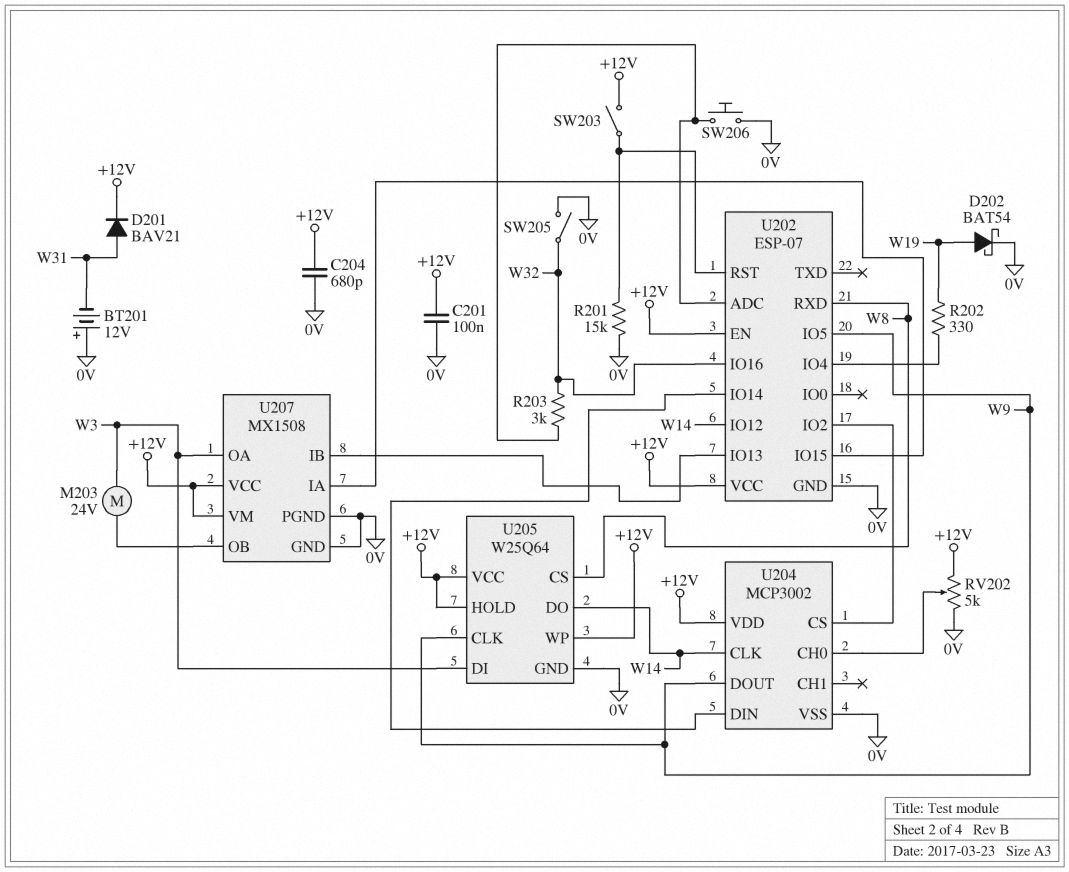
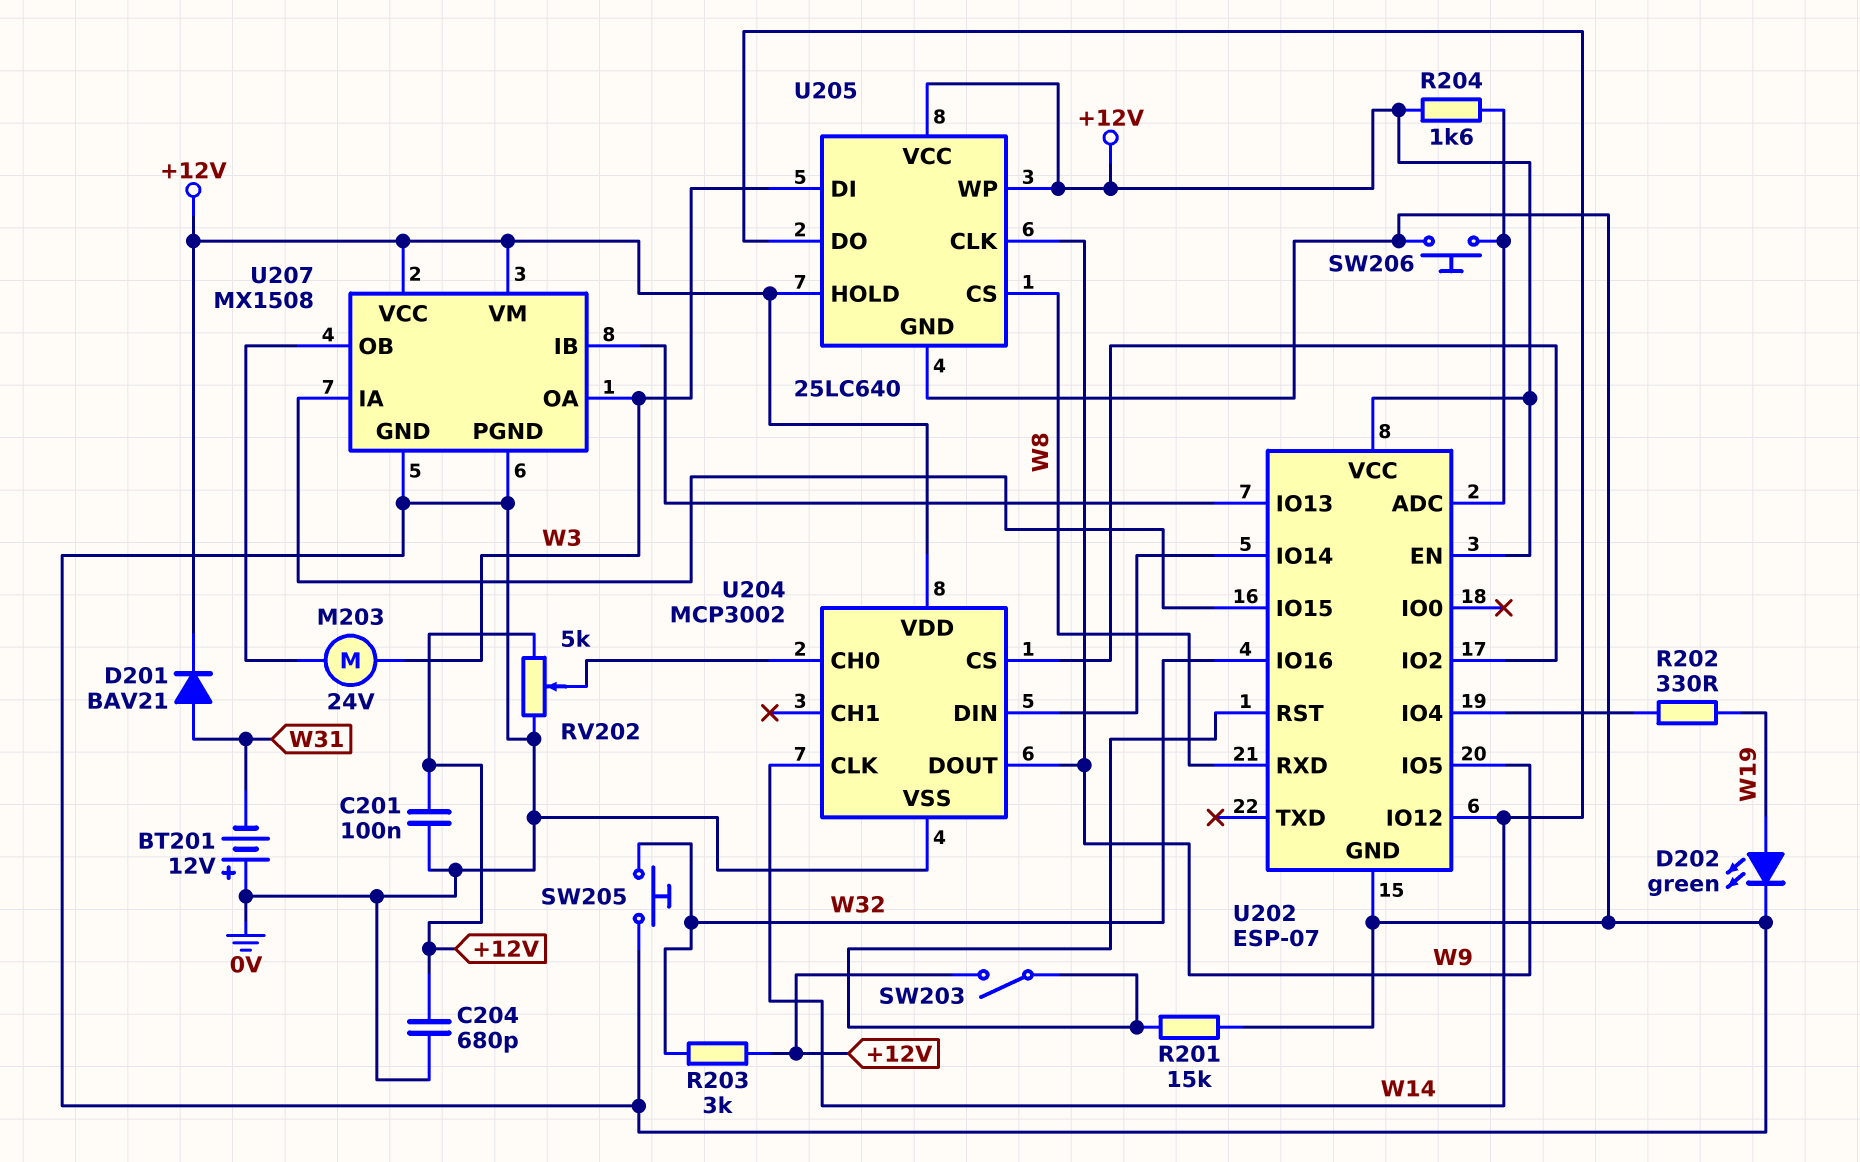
D202: schottky BAT54 (A W19, K 0V) -> LED green (A W19, K 0V)
R203: 3k (U202/ADC, W32) -> 3k (+12V, W32)
R204: none -> 1.6k (+12V, U202/ADC)
SW205: switch (0V, W32) -> button (0V, W32)
U205: W25Q64 -> 25LC640

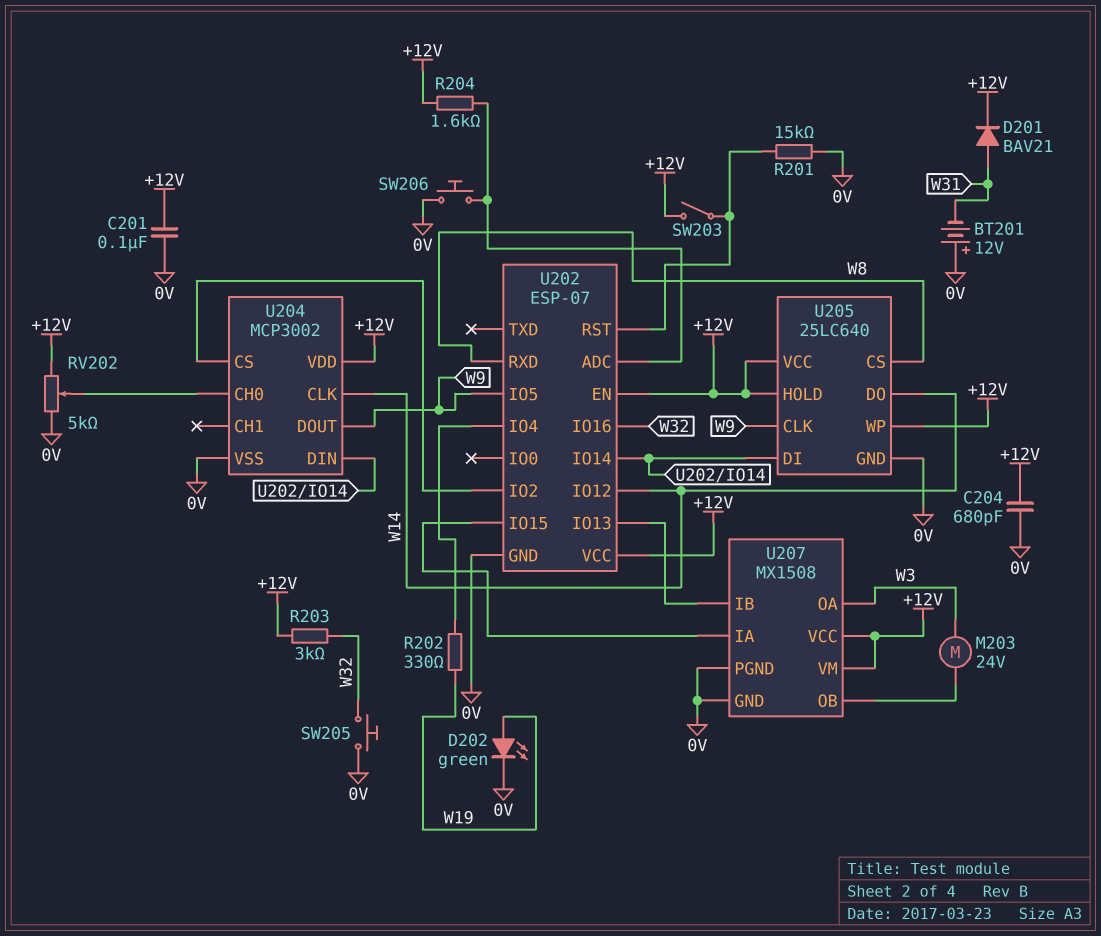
U205 pin DI: W3 -> U202/IO14

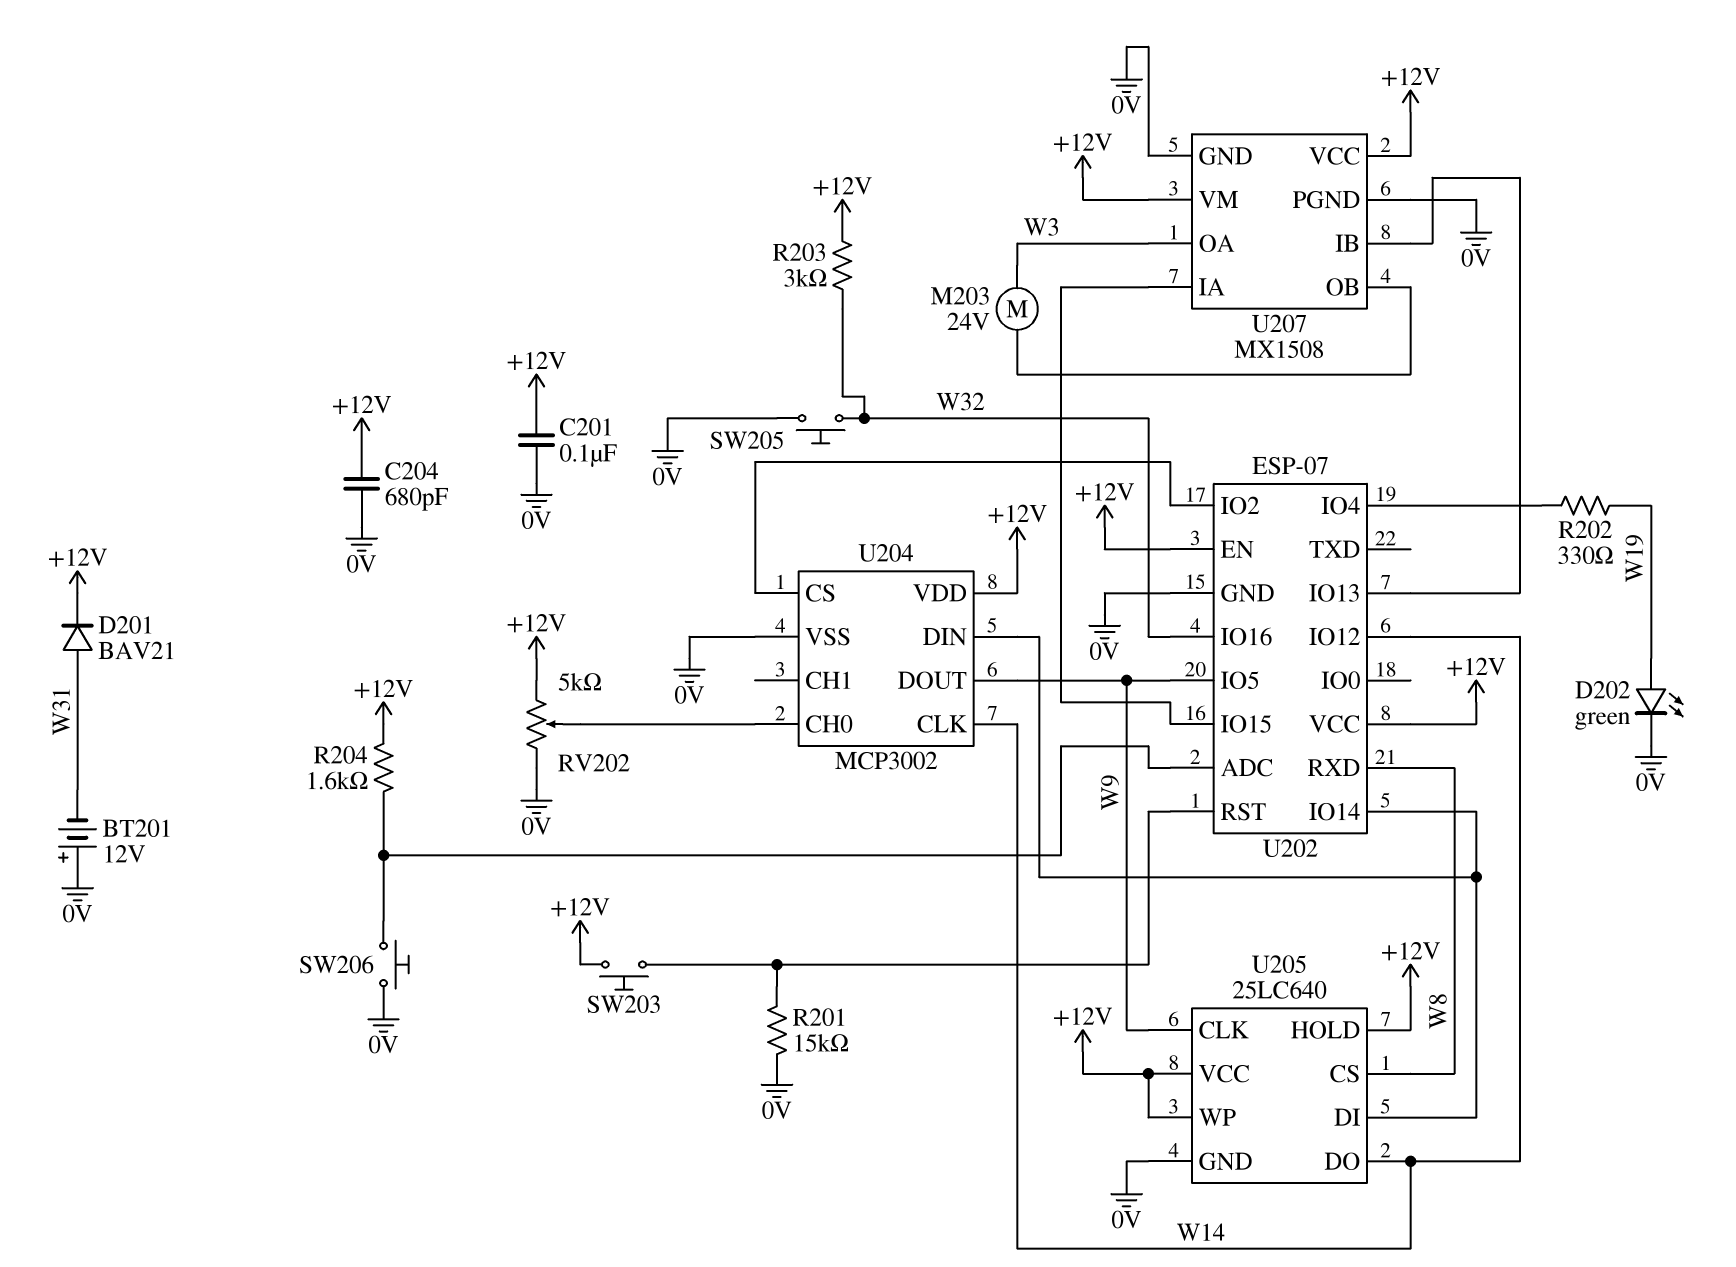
SW203: switch (+12V, U202/RST) -> button (+12V, U202/RST)

